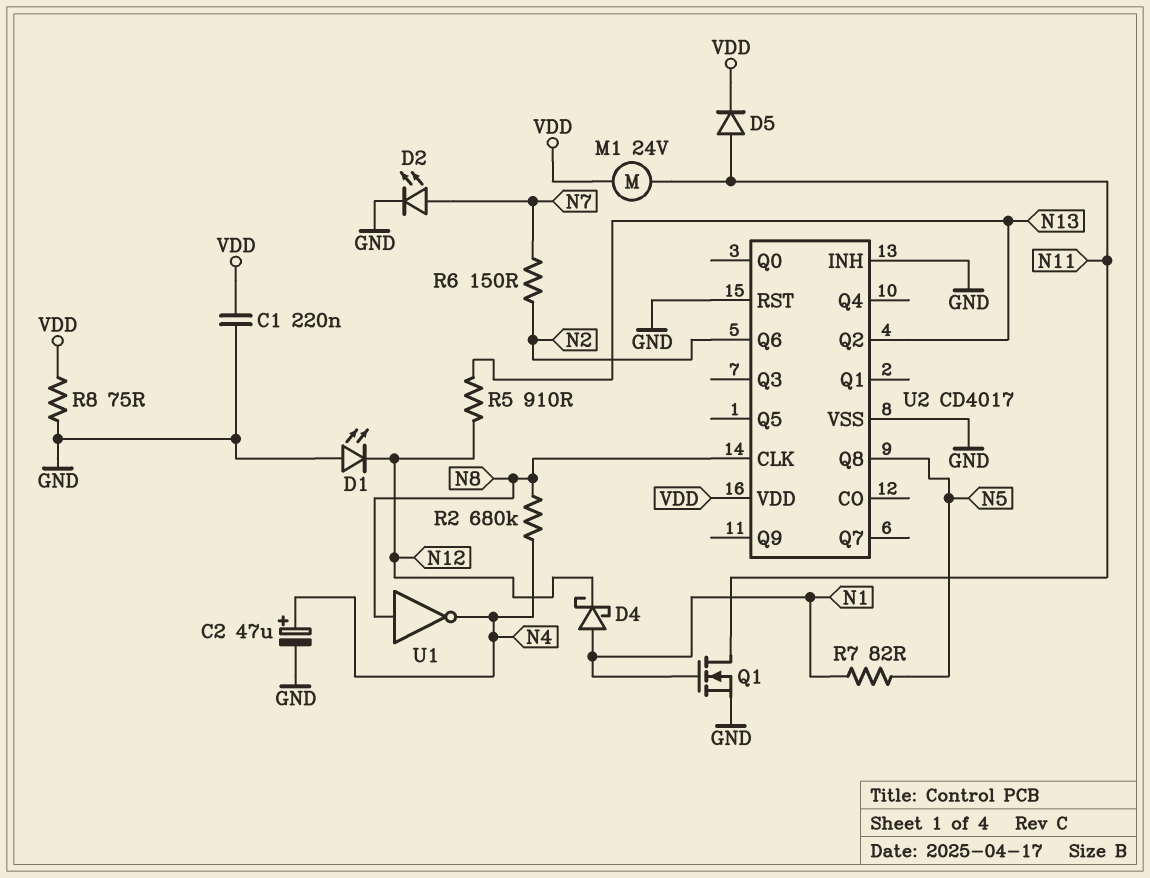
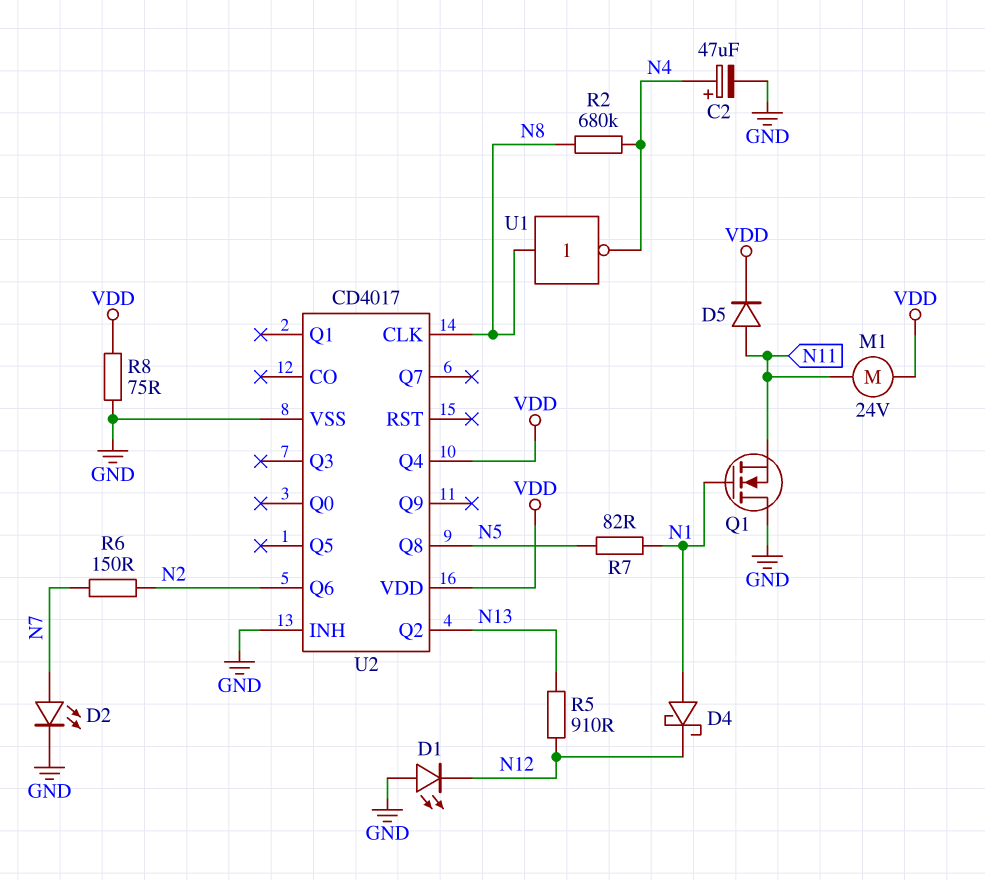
C1: 220nF (GND, VDD) -> none
Q1: NMOS (G N1, D N11, S GND) -> NMOS (G N1, D GND, S N11)
U2 pin Q4: none -> VDD
U2 pin RST: GND -> none

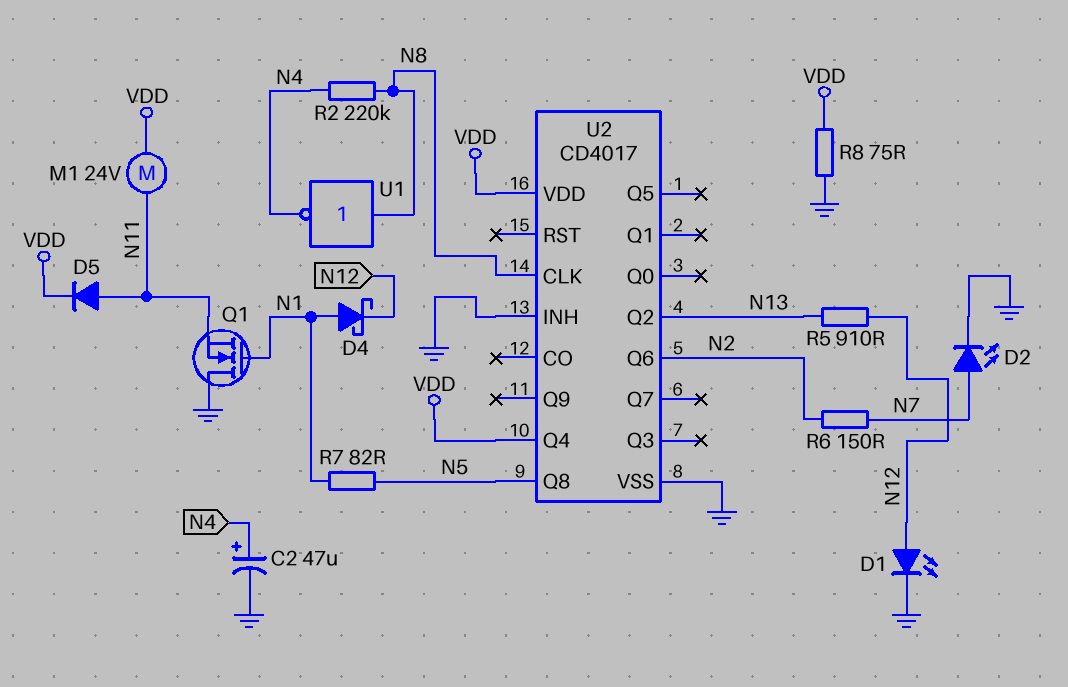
D1: LED (A GND, K N12) -> LED (A N12, K GND)
R2: 680k (N4, N8) -> 220k (N4, N8)

